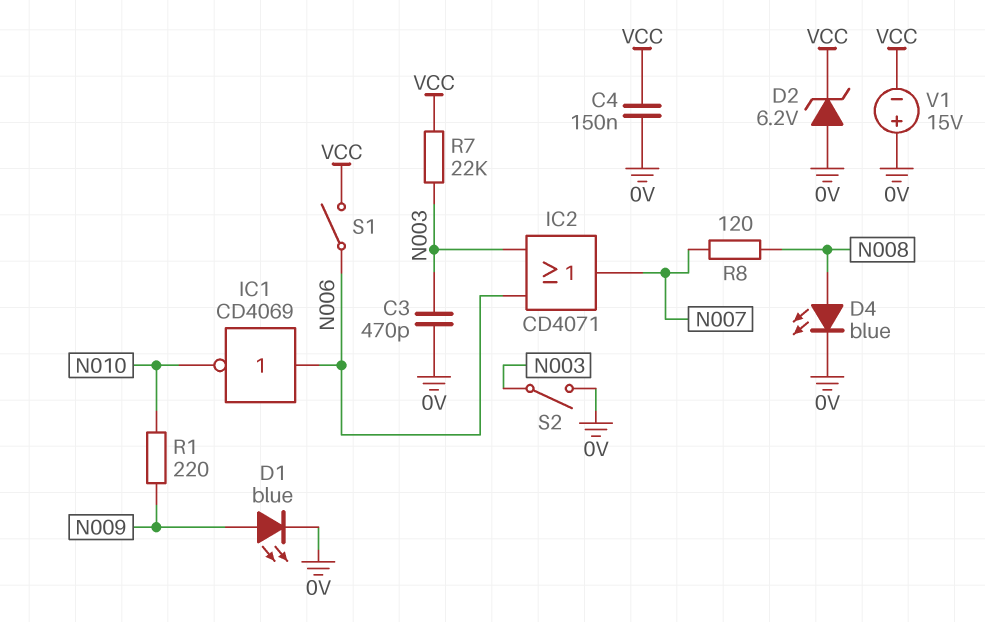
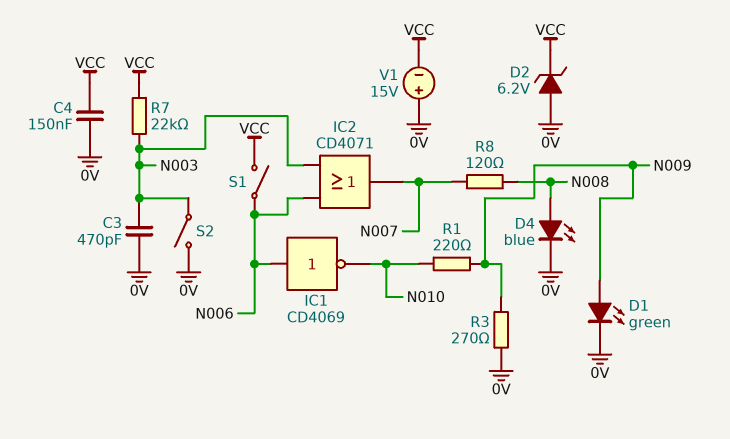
D1: LED blue (A N009, K 0V) -> LED green (A N009, K 0V)
R3: none -> 270 (0V, N009)

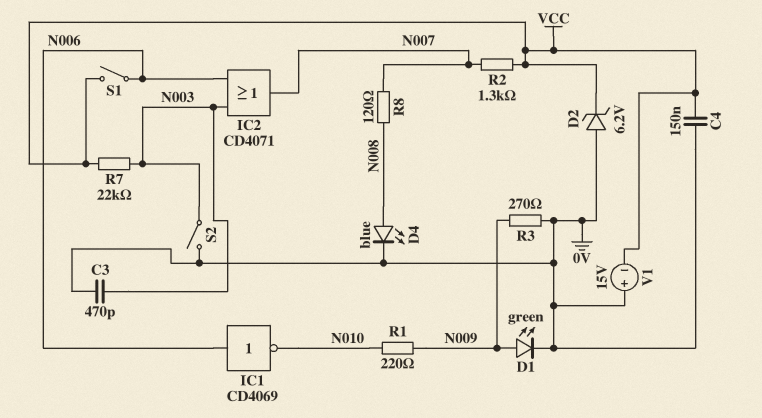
R2: none -> 1.3k (N007, VCC)

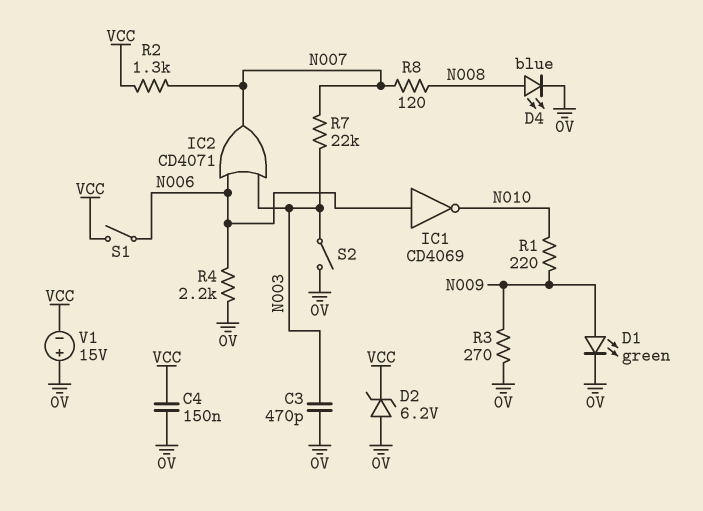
R4: none -> 2.2k (0V, N006)
R7: 22k (N003, VCC) -> 22k (N003, N007)

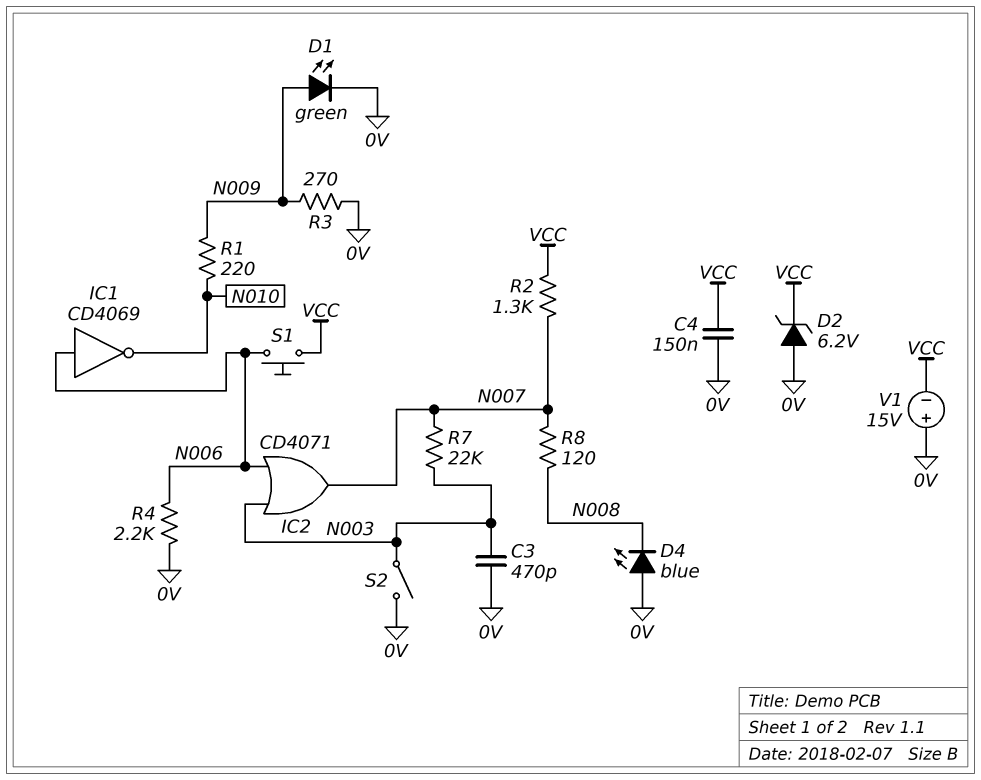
D4: LED blue (A N008, K 0V) -> LED blue (A 0V, K N008)
S1: switch (N006, VCC) -> button (N006, VCC)

